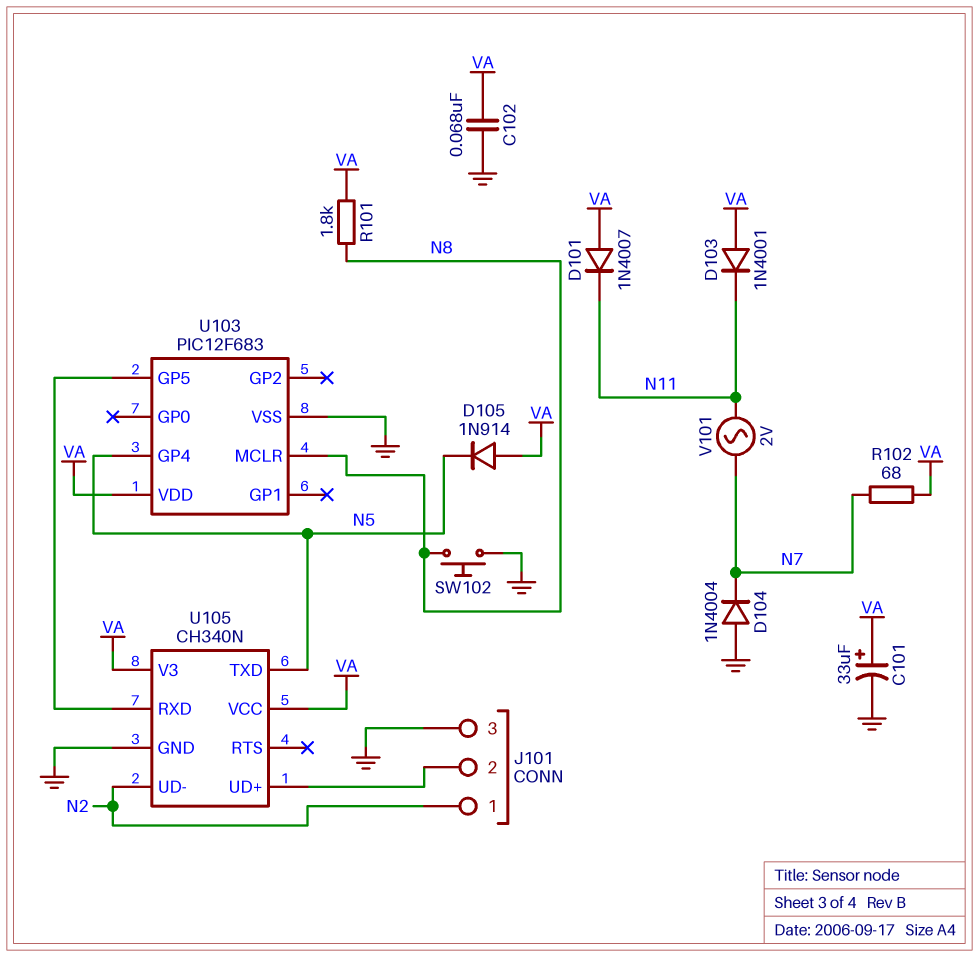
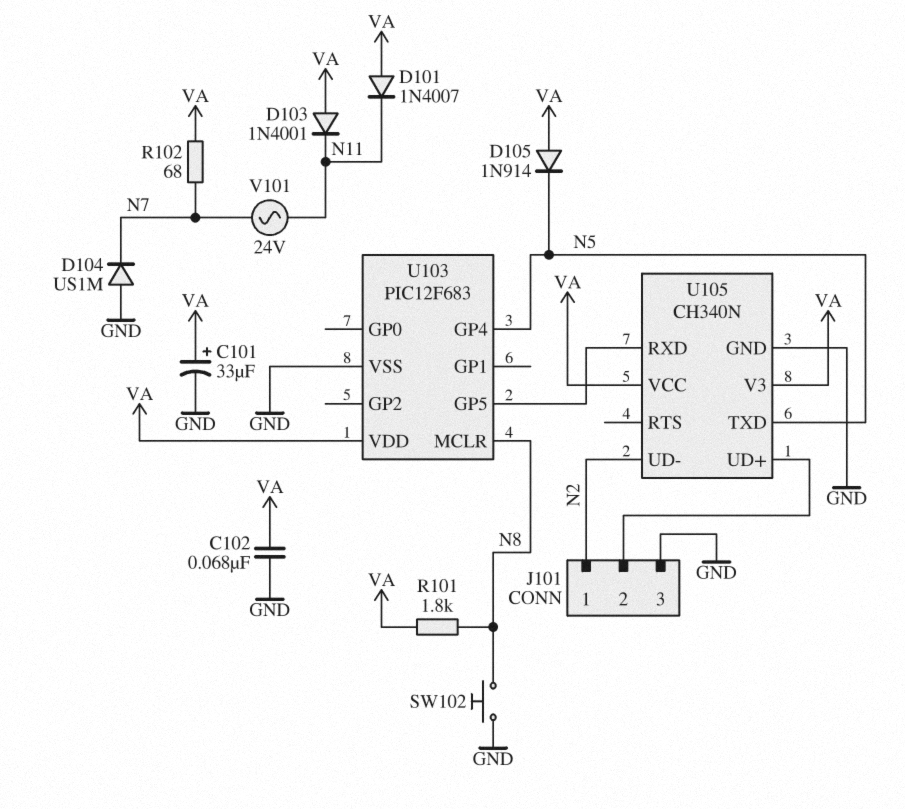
D104: diode 1N4004 (A GND, K N7) -> diode US1M (A GND, K N7)
V101: AC 2V (N7, N11) -> AC 24V (N7, N11)

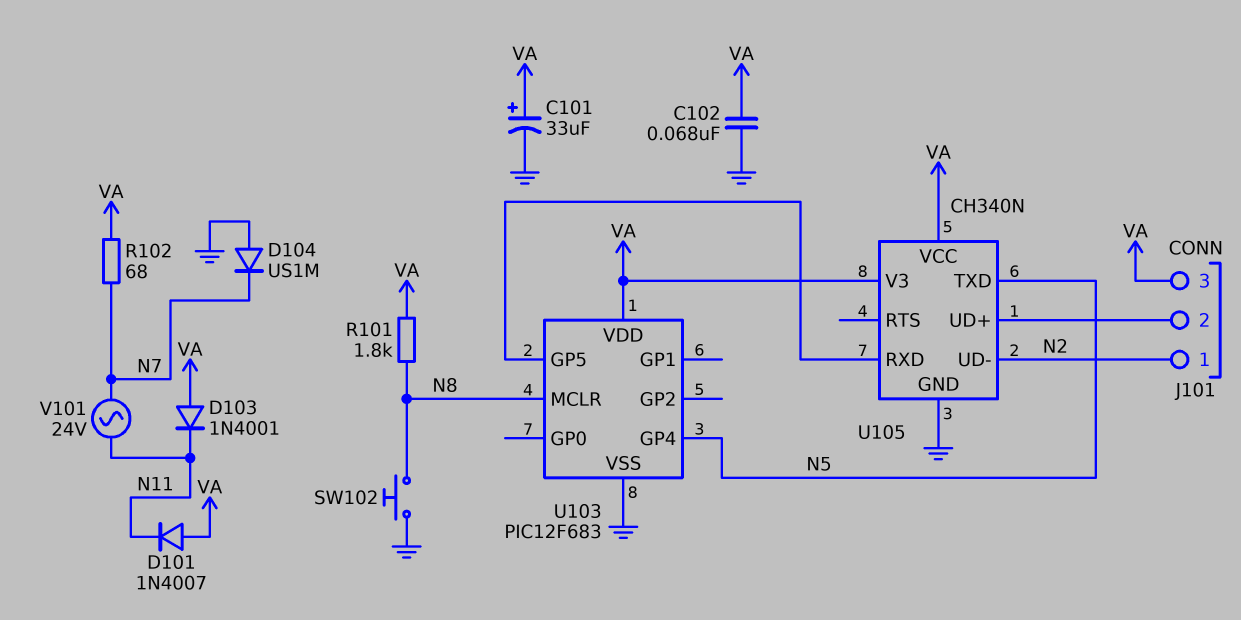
D105: diode 1N914 (A VA, K N5) -> none
J101 pin 3: GND -> VA

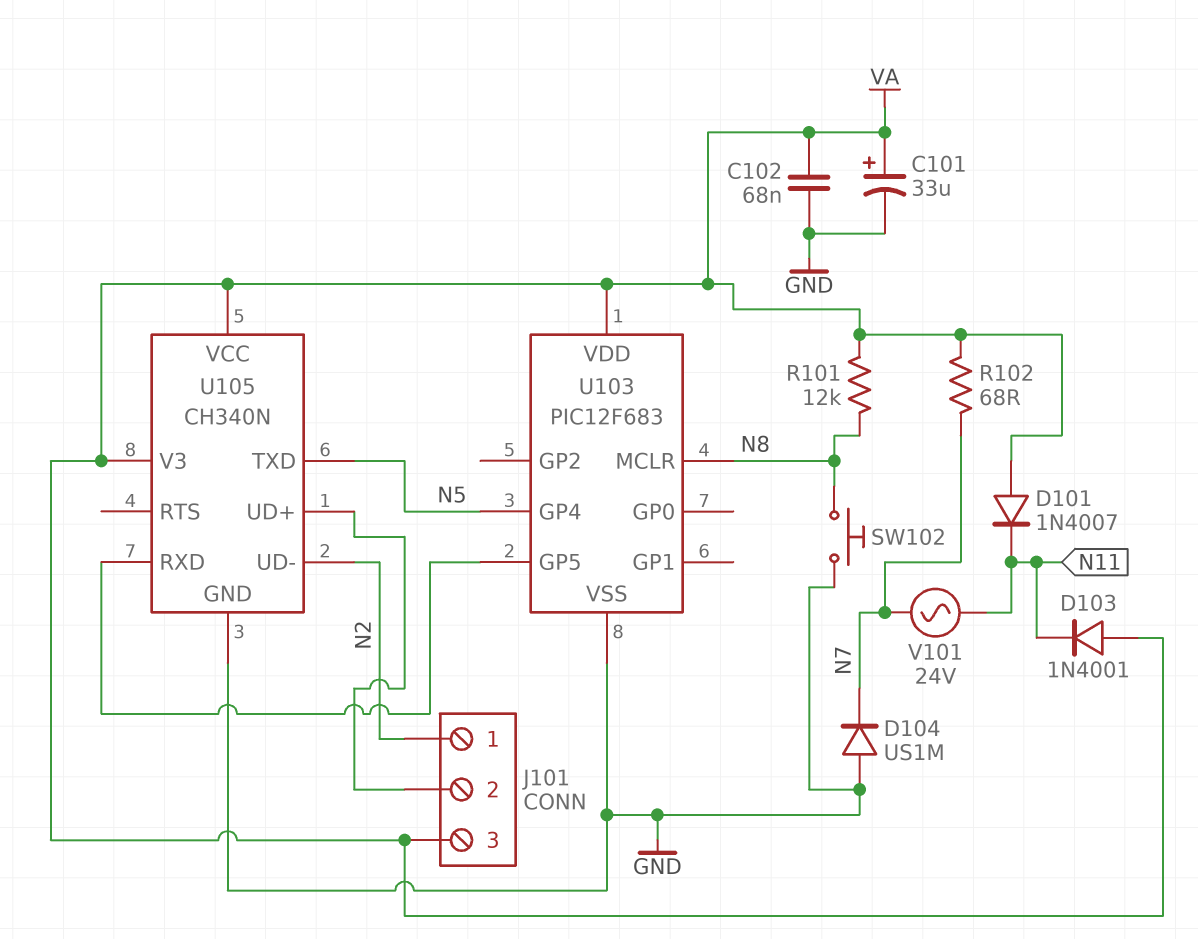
R101: 1.8k (N8, VA) -> 12k (N8, VA)

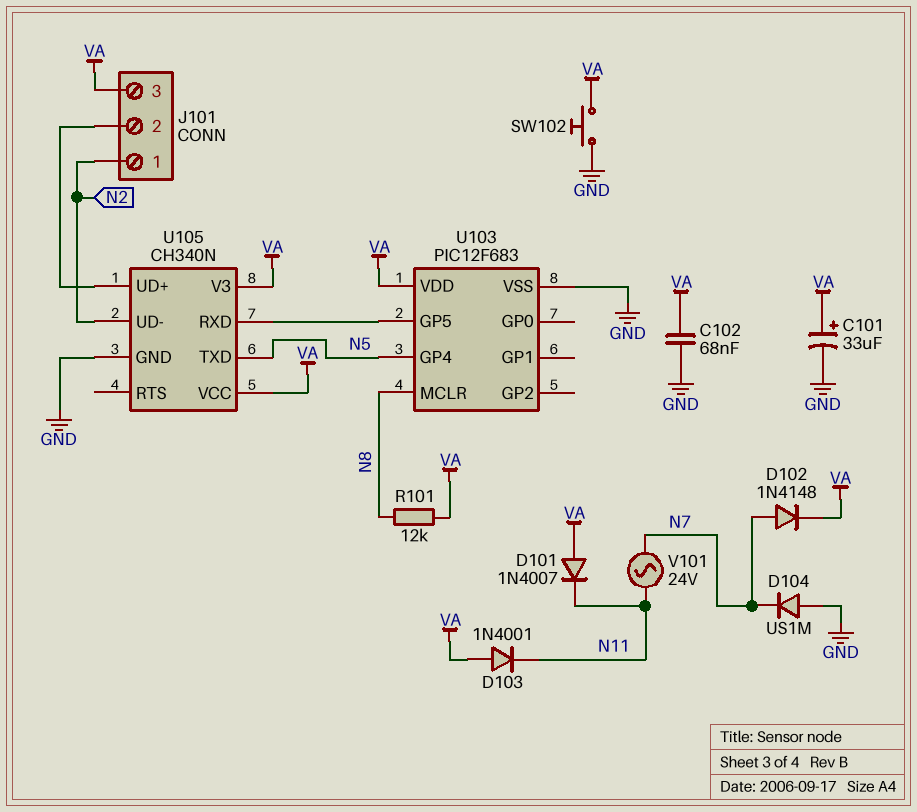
D102: none -> diode 1N4148 (A N7, K VA)
R102: 68 (N7, VA) -> none
SW102: button (GND, N8) -> button (GND, VA)

